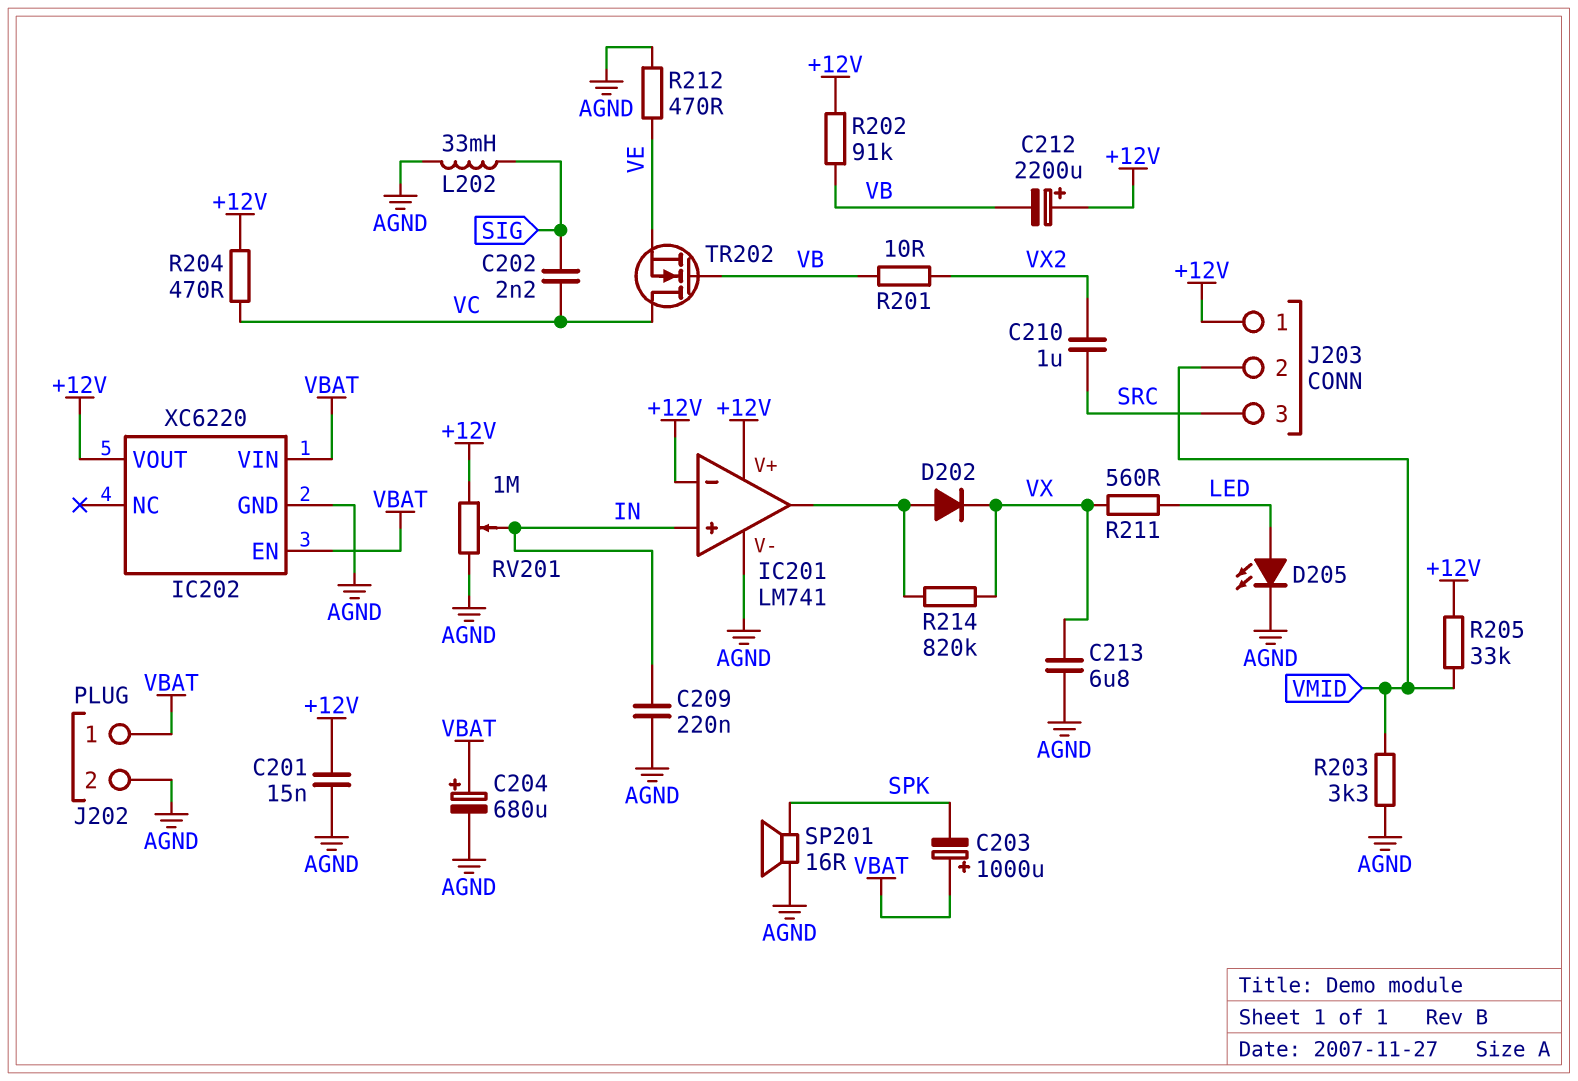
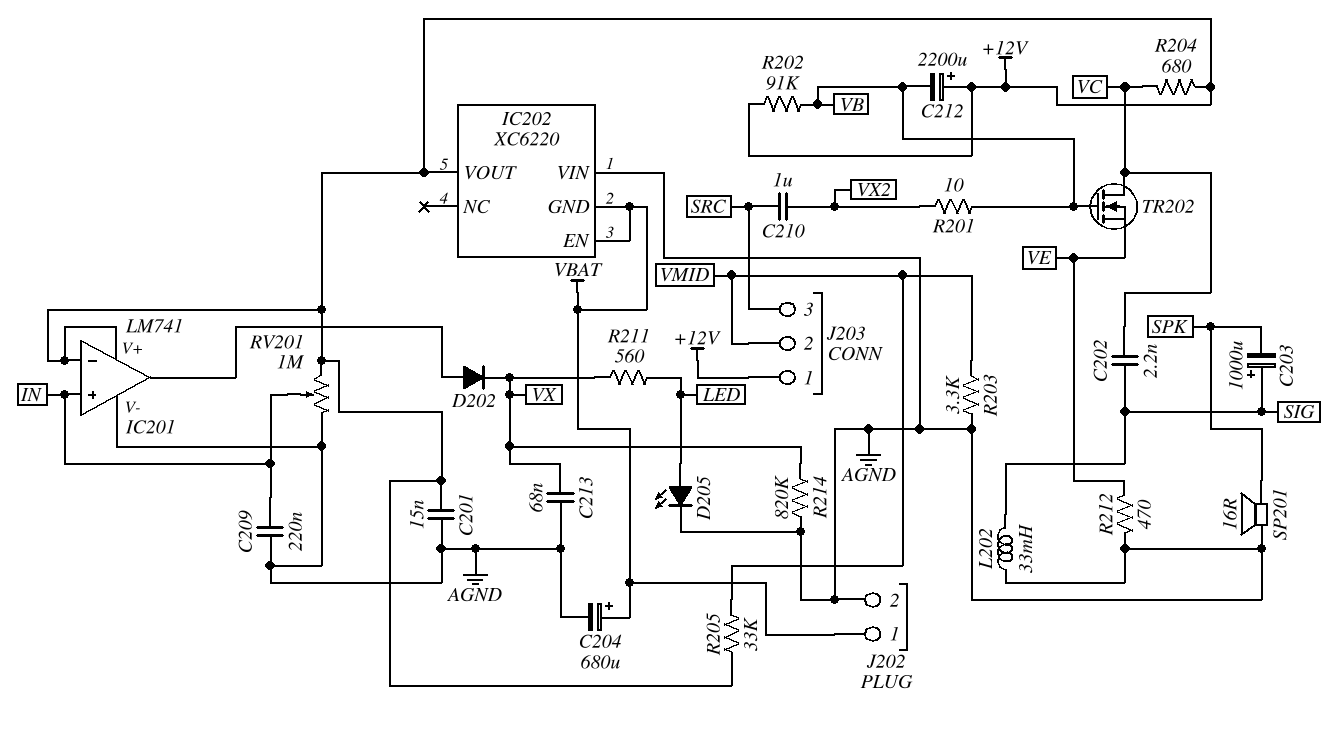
C203: 1000uF (plus VBAT, minus SPK) -> 1000uF (plus SIG, minus SPK)
C213: 6.8uF (AGND, VX) -> 68nF (AGND, VX)
IC202 pin GND: AGND -> VBAT
IC202 pin VIN: VBAT -> AGND
R204: 470 (+12V, VC) -> 680 (+12V, VC)
R214: 820k (IC201/out, VX) -> 820k (AGND, VX)

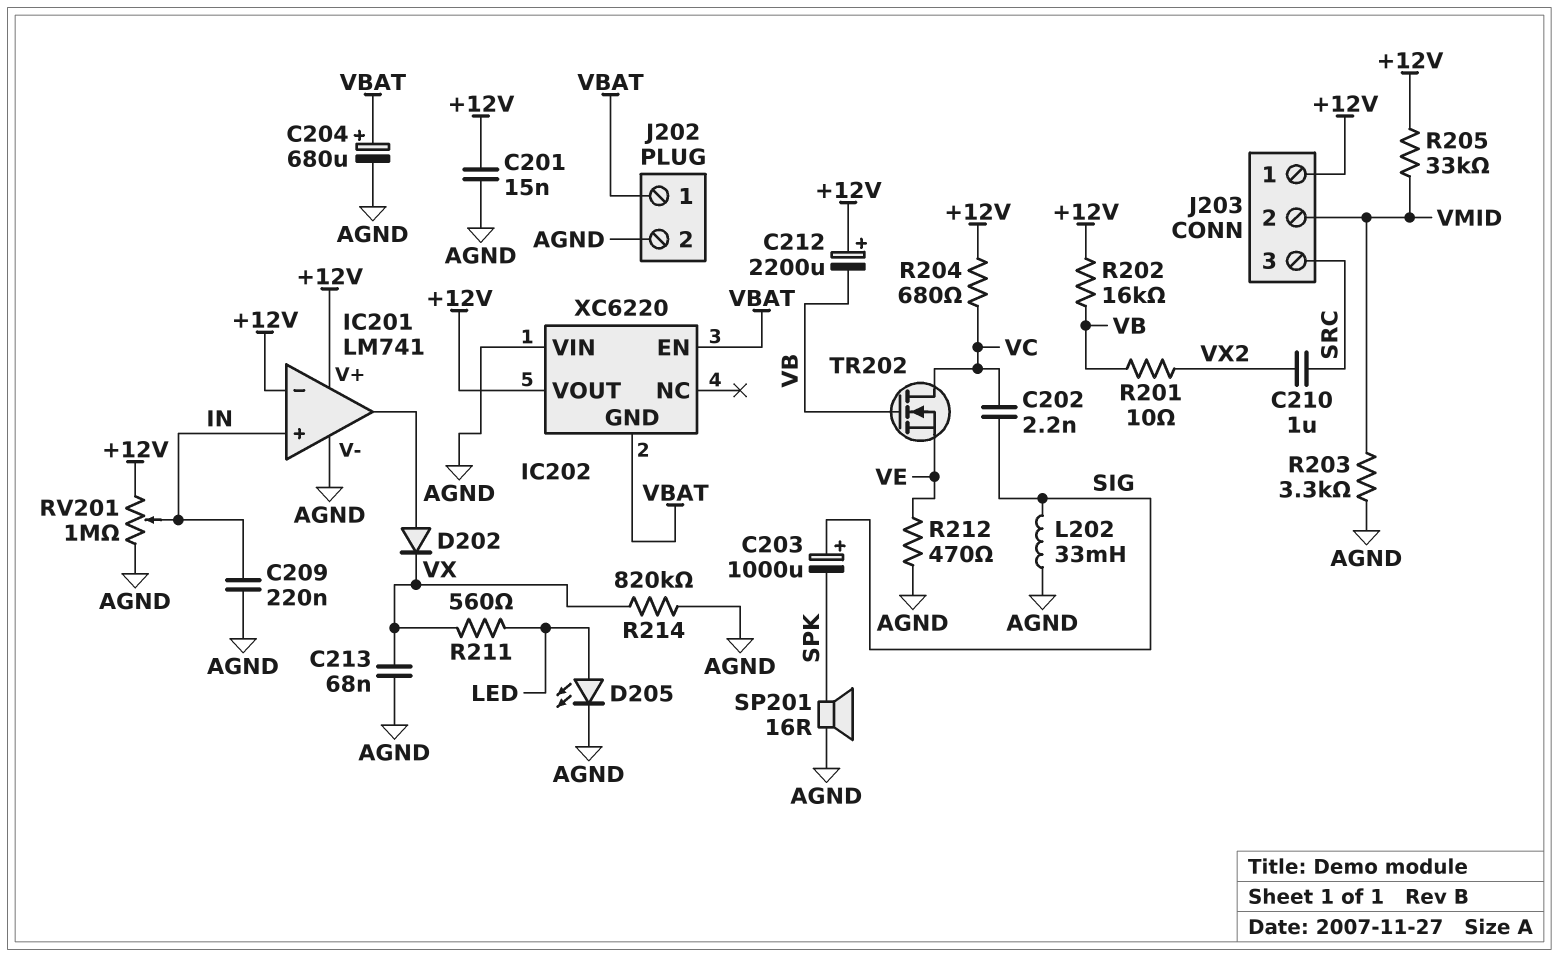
R202: 91k (+12V, VB) -> 16k (+12V, VB)

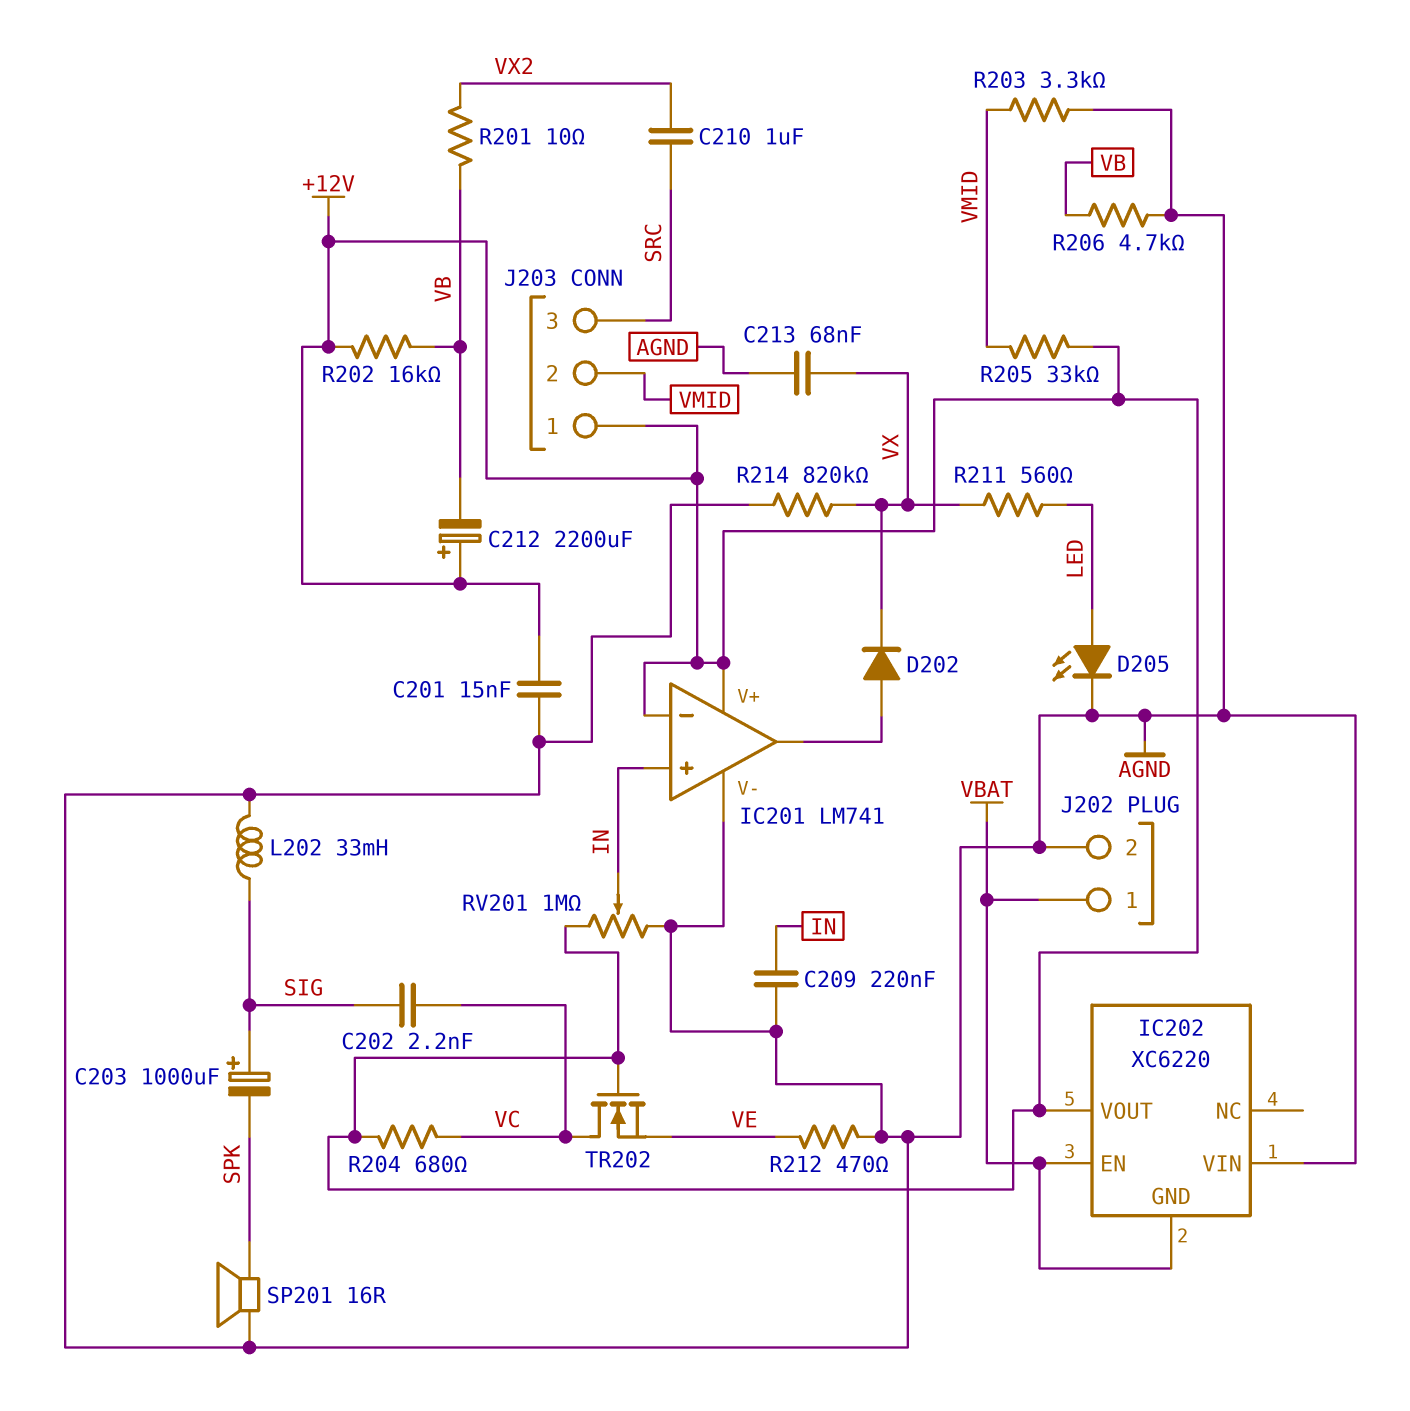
C204: 680uF (plus VBAT, minus AGND) -> none
R206: none -> 4.7k (AGND, VB)
TR202: NMOS (G VB, D VC, S VE) -> NMOS (G +12V, D VC, S VE)

